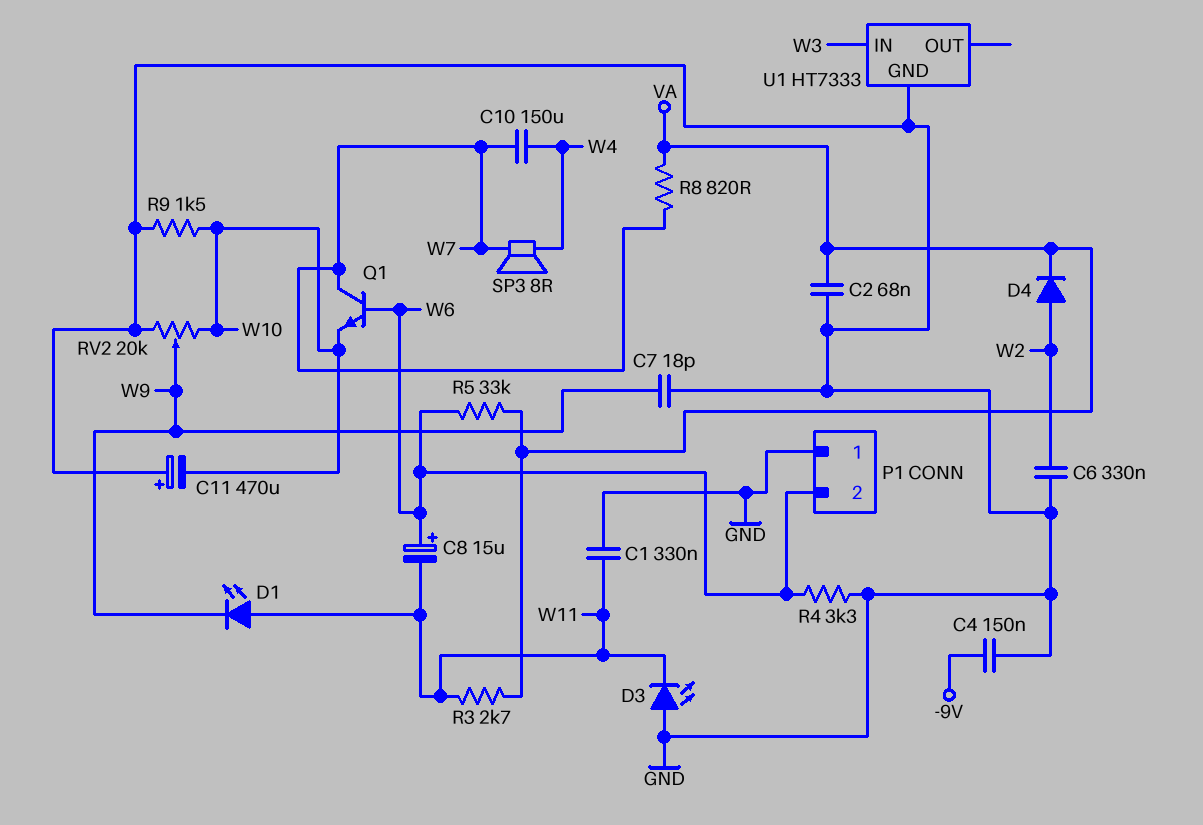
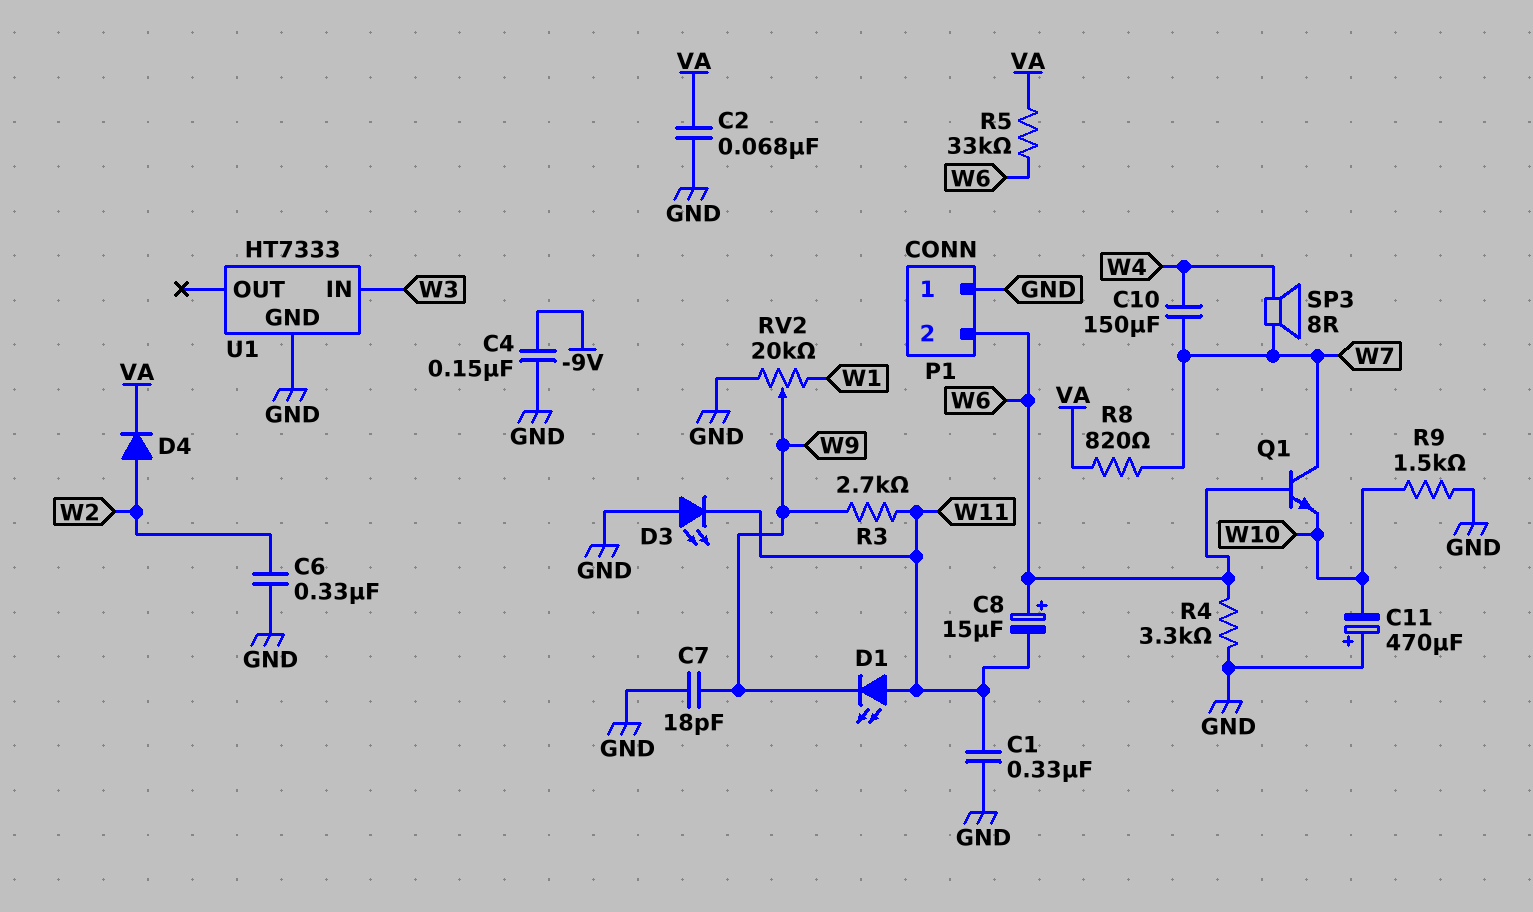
R3: 2.7k (VA, W11) -> 2.7k (W9, W11)
RV2: 20k (GND, W10, wiper W9) -> 20k (GND, W1, wiper W9)

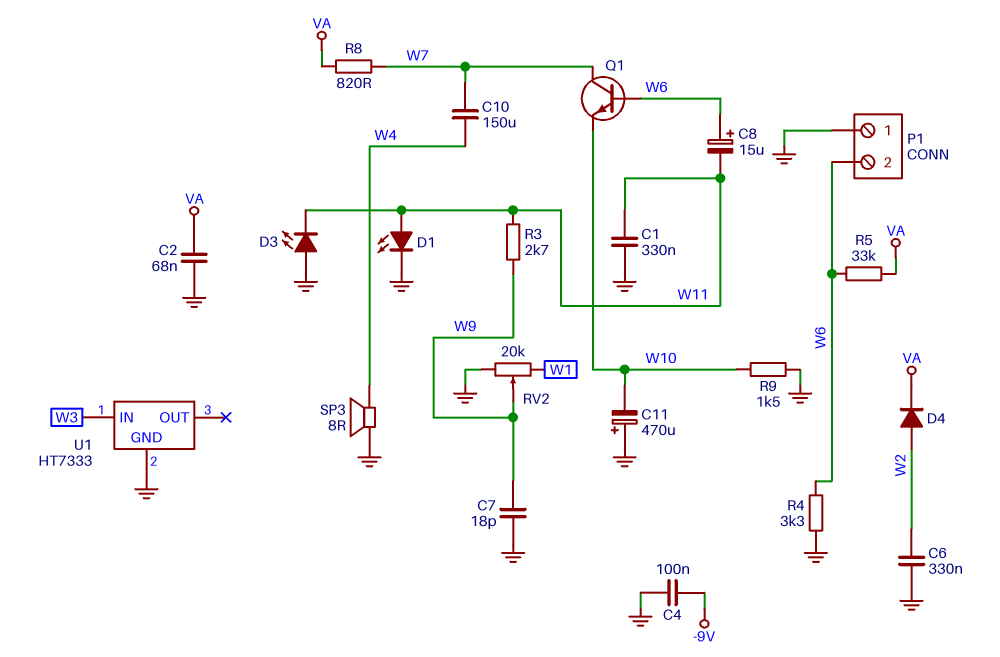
C4: 150nF (-9V, GND) -> 100nF (-9V, GND)
D1: LED (A W11, K W9) -> LED (A W11, K GND)
SP3: speaker 8R (W4, W7) -> speaker 8R (GND, W4)

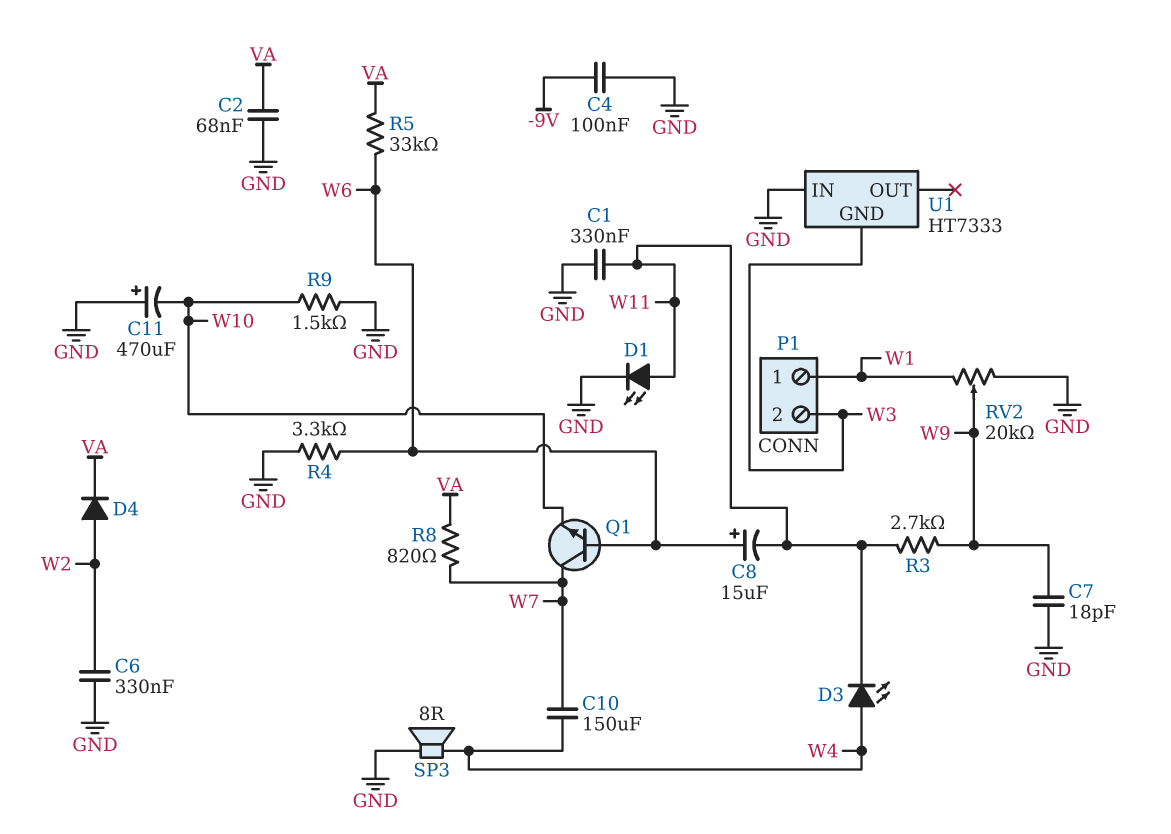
D3: LED (A GND, K W11) -> LED (A W4, K W11)
P1 pin 1: GND -> W1
P1 pin 2: W6 -> W3
U1 pin GND: GND -> W3
U1 pin IN: W3 -> GND

